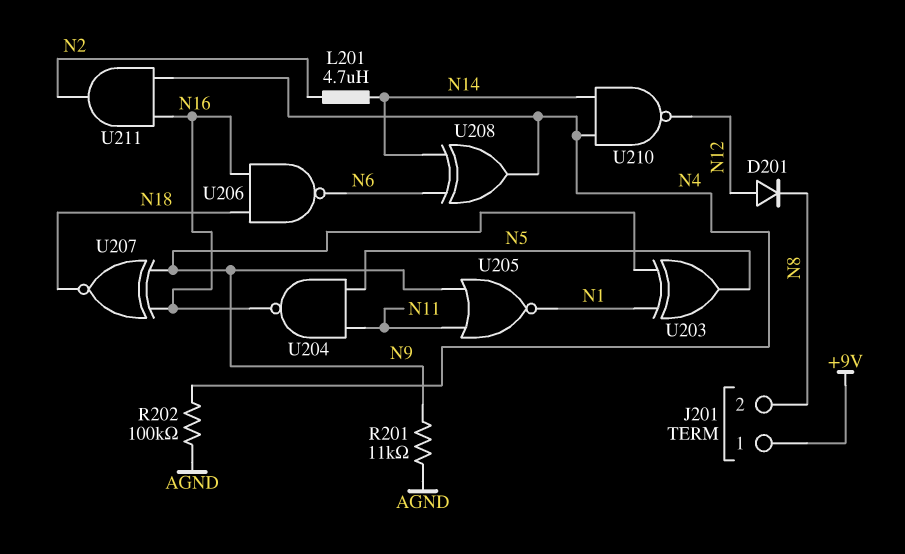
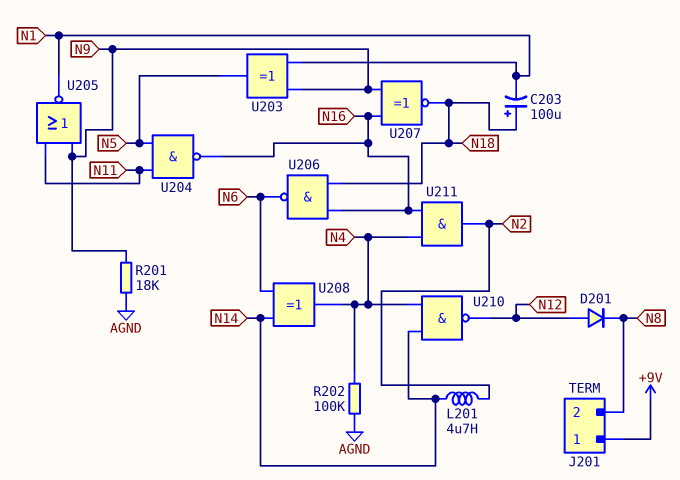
C203: none -> 100uF (plus N18, minus N1)
R201: 11k (AGND, N9) -> 18k (AGND, N9)

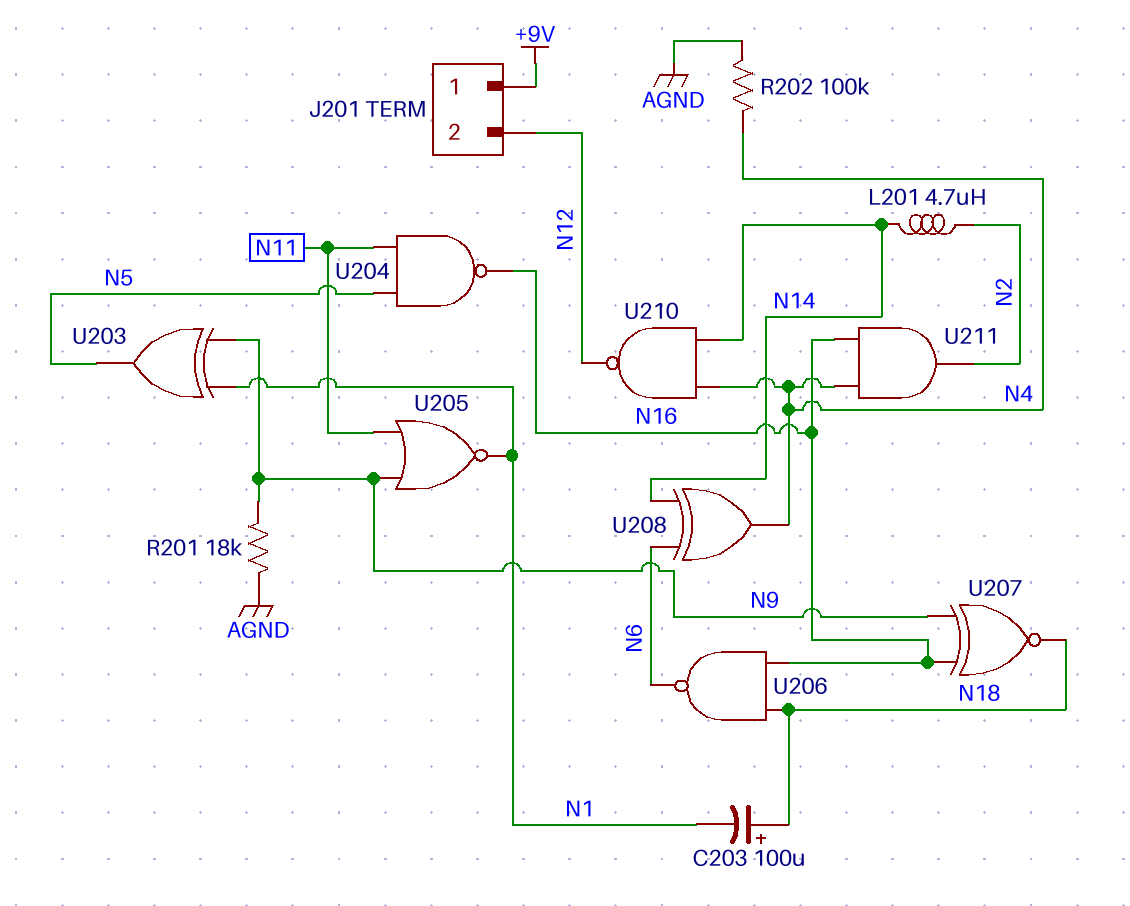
D201: diode (A N12, K N8) -> none
J201 pin 2: N8 -> N12

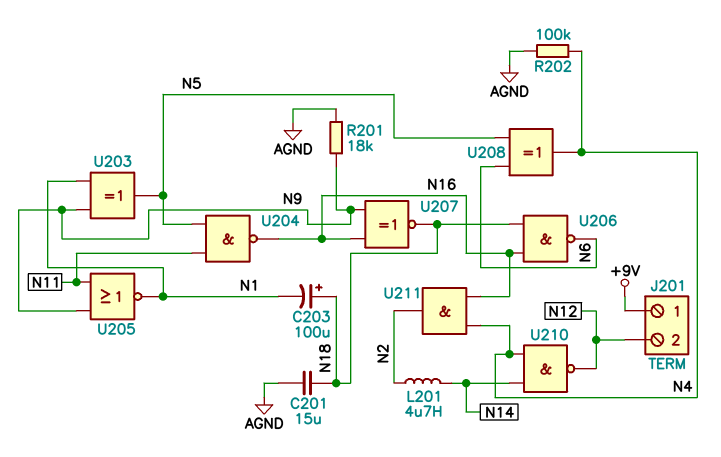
C201: none -> 15uF (AGND, N18)
U208: XOR (in N6, in N14, out N4) -> XOR (in N5, in N6, out N4)

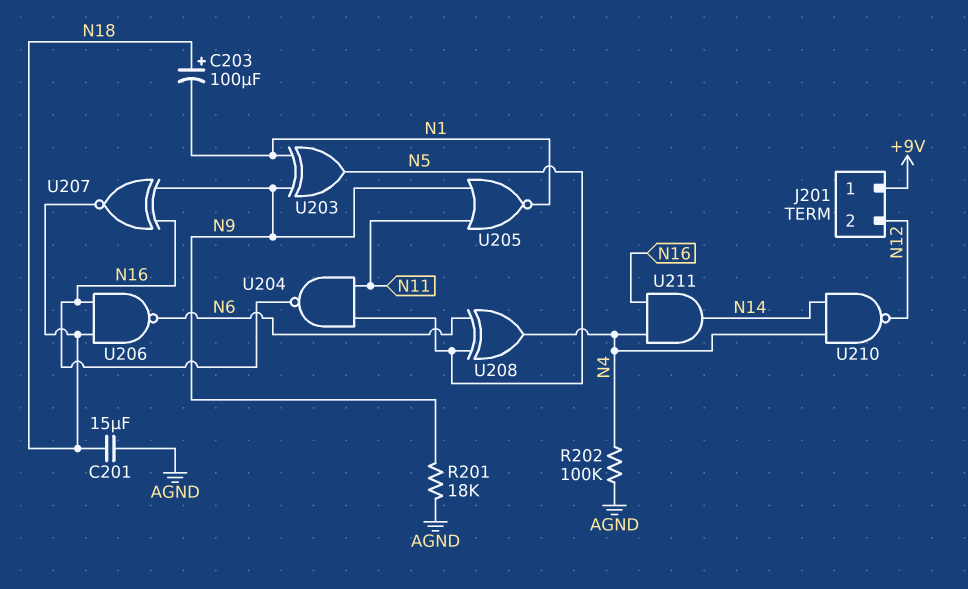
L201: 4.7uH (N2, N14) -> none
U211: AND (in N4, in N16, out N2) -> AND (in N4, in N16, out N14)

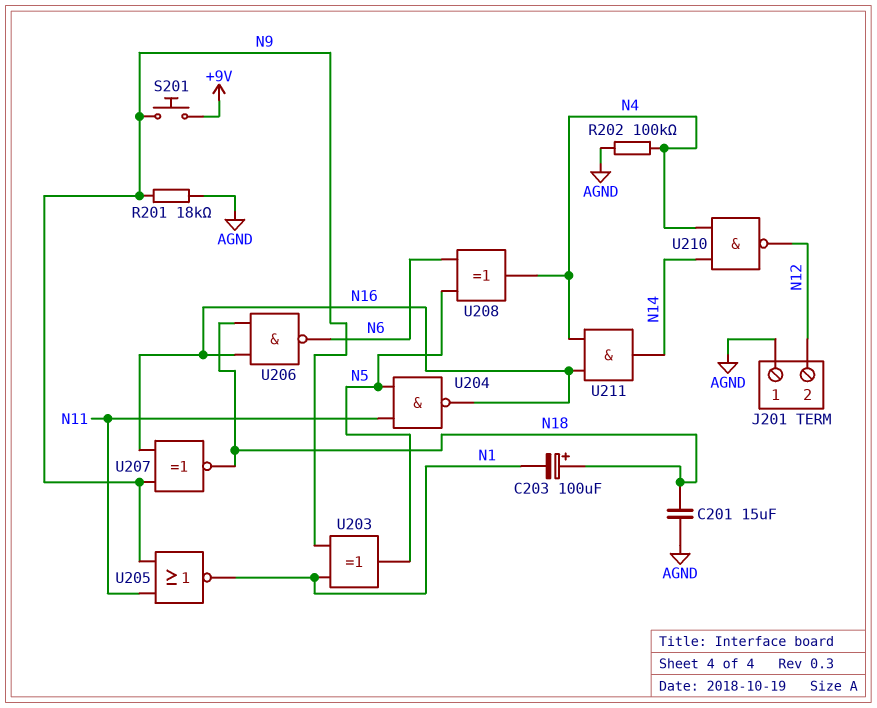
J201 pin 1: +9V -> AGND
S201: none -> button (+9V, N9)

